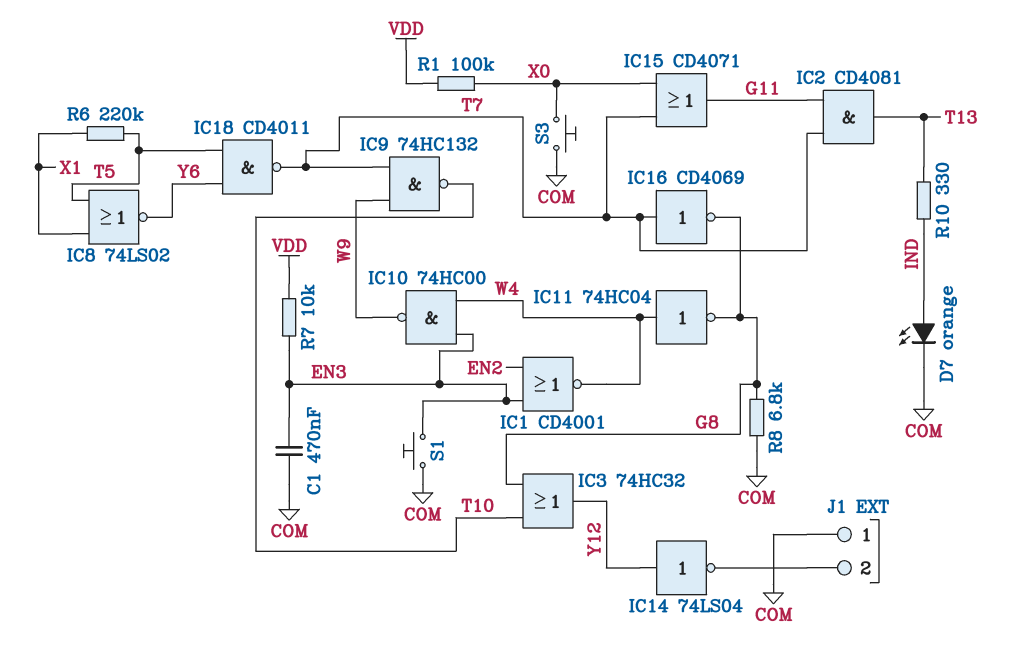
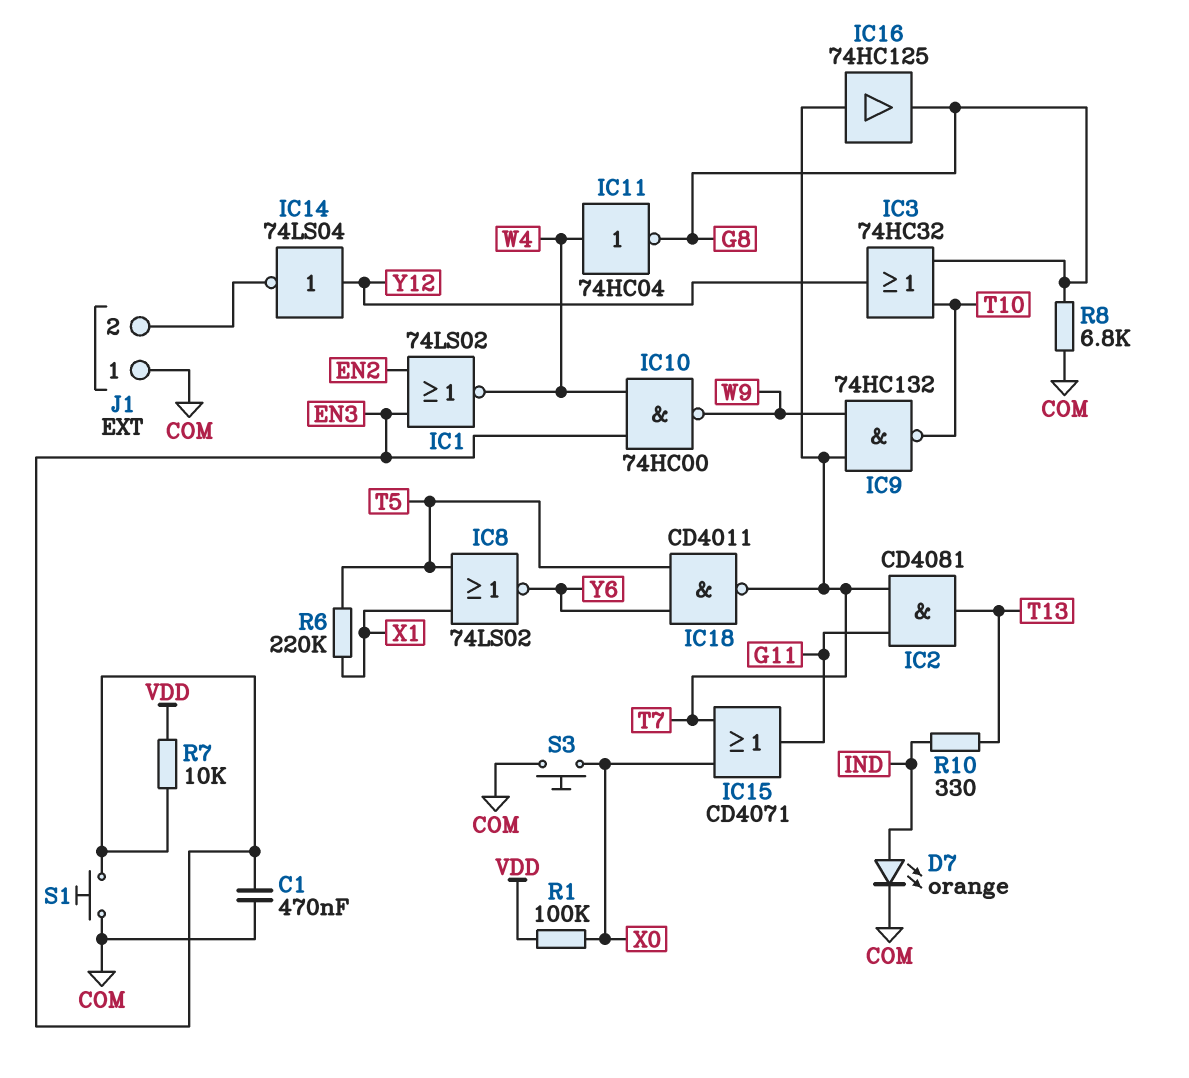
IC1: NOR CD4001 (in EN2, in EN3, out W4) -> NOR 74LS02 (in EN2, in EN3, out W4)
IC16: NOT CD4069 (in T7, out G8) -> buffer 74HC125 (in T7, out G8)

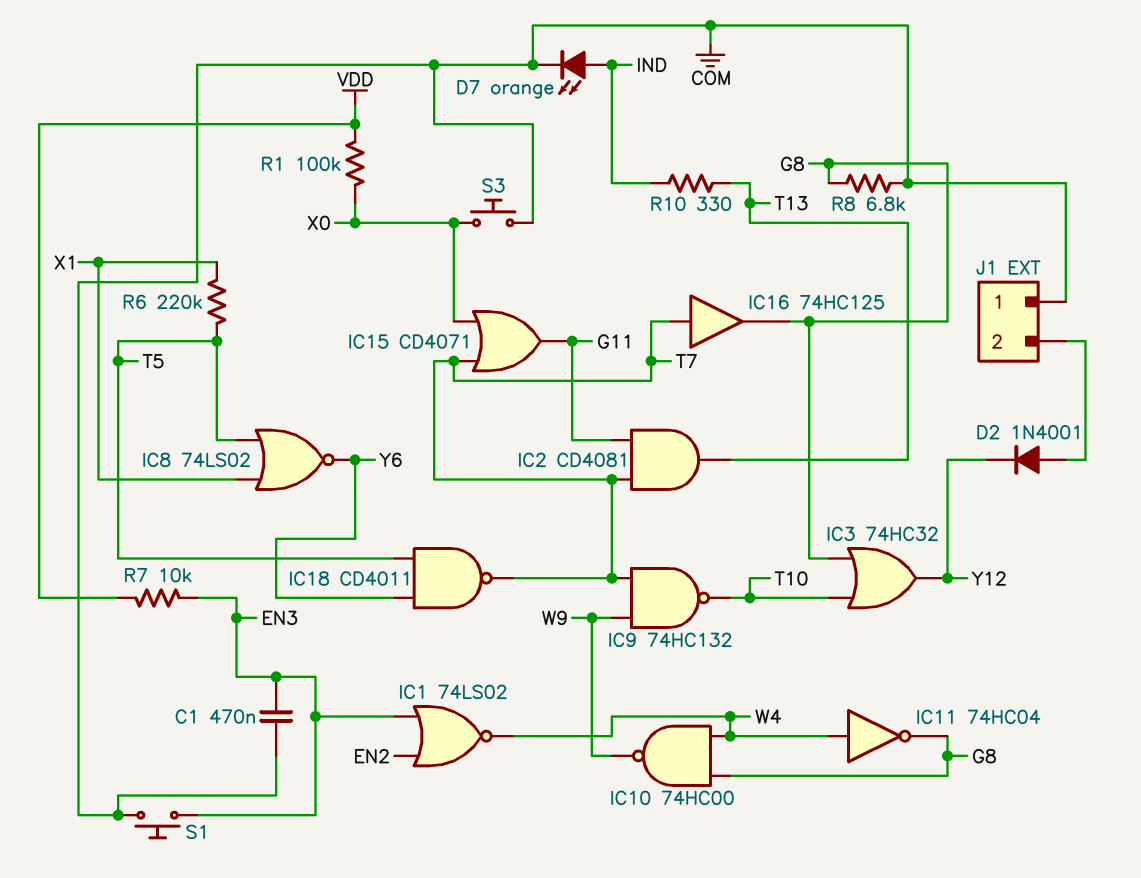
D2: none -> diode 1N4001 (A J1/2, K Y12)
IC10: NAND 74HC00 (in EN3, in W4, out W9) -> NAND 74HC00 (in G8, in W4, out W9)
IC14: NOT 74LS04 (in Y12, out J1/2) -> none

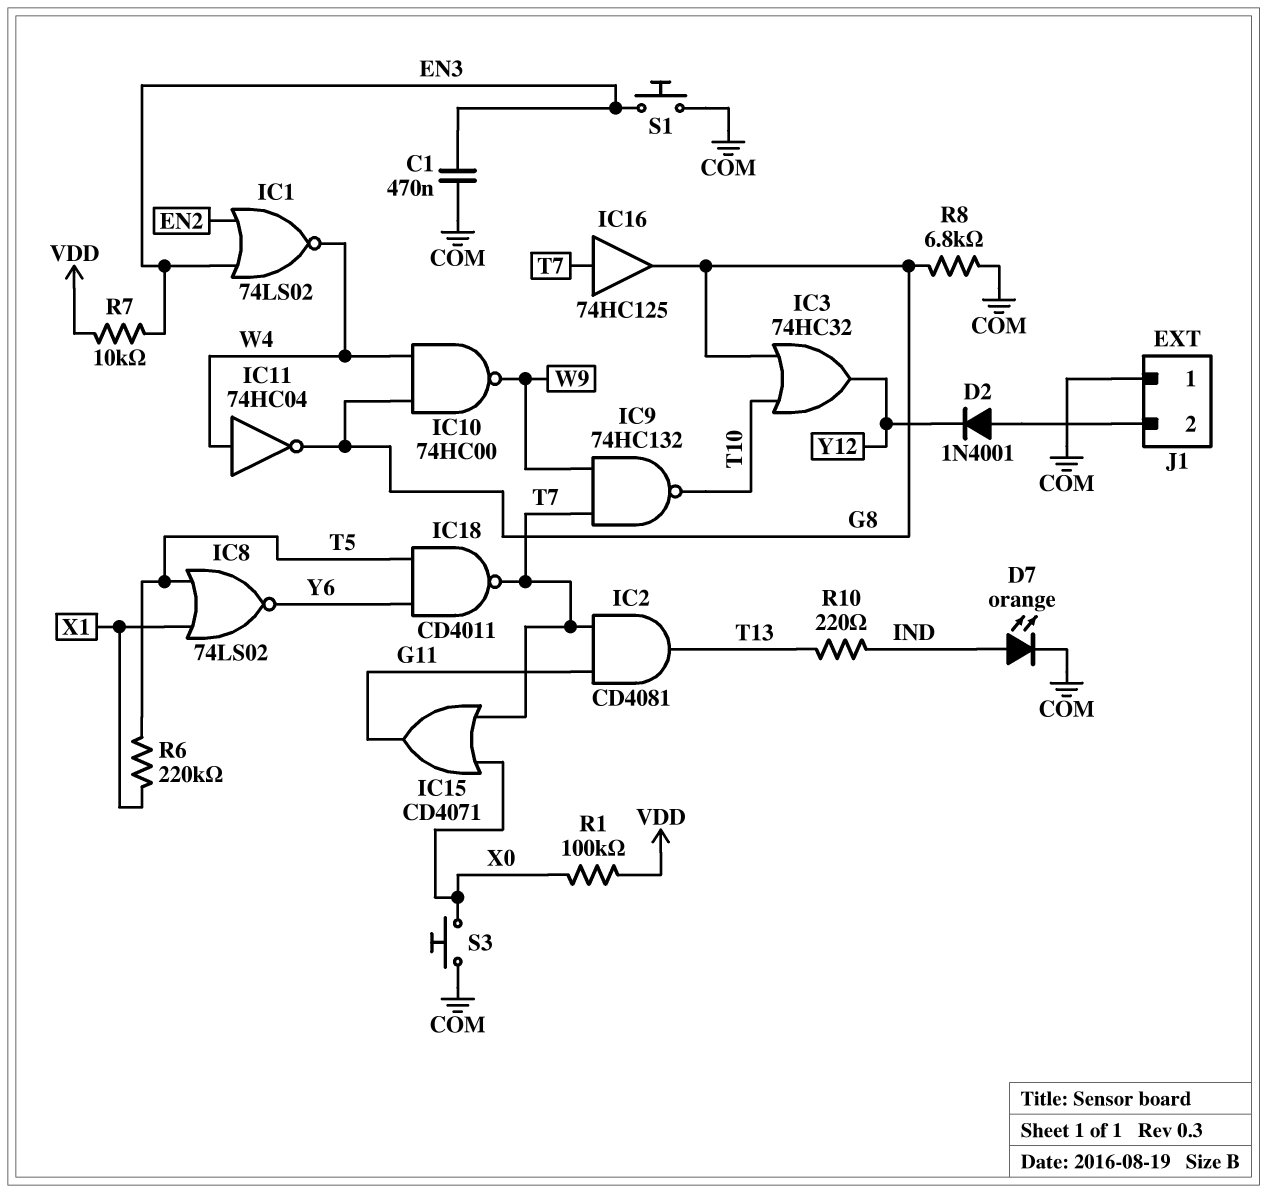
R10: 330 (IND, T13) -> 220 (IND, T13)

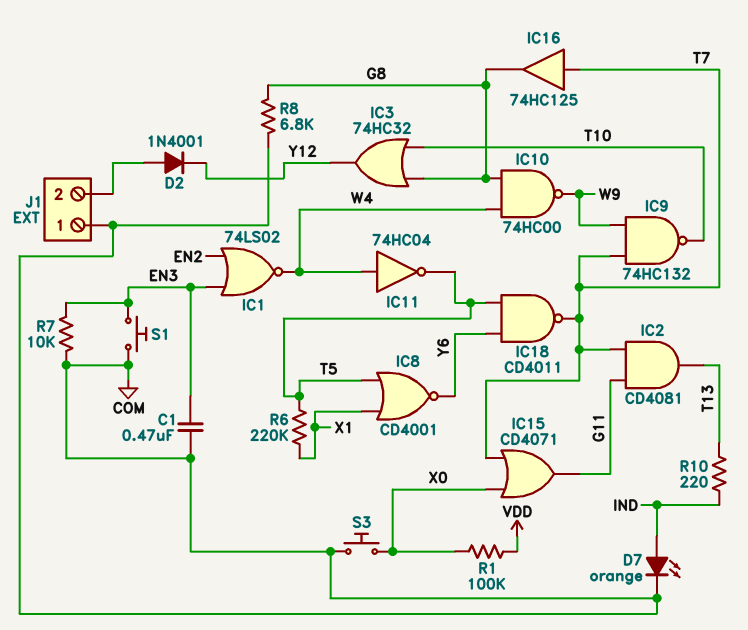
IC8: NOR 74LS02 (in T5, in X1, out Y6) -> NOR CD4001 (in T5, in X1, out Y6)
IC11: NOT 74HC04 (in W4, out G8) -> NOT 74HC04 (in W4, out T5)
R7: 10k (EN3, VDD) -> 10k (COM, EN3)

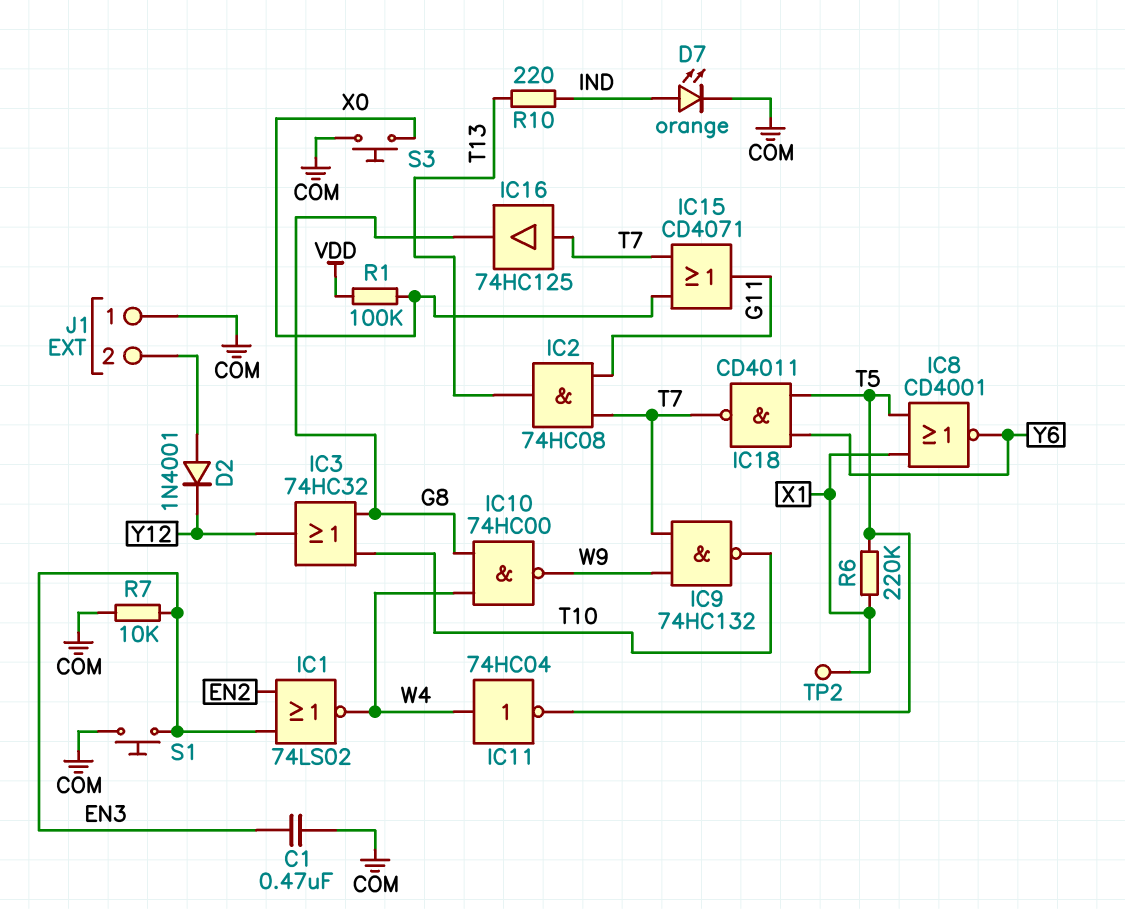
IC2: AND CD4081 (in G11, in T7, out T13) -> AND 74HC08 (in G11, in T7, out T13)
R8: 6.8k (COM, G8) -> none
TP2: none -> test point (X1)

